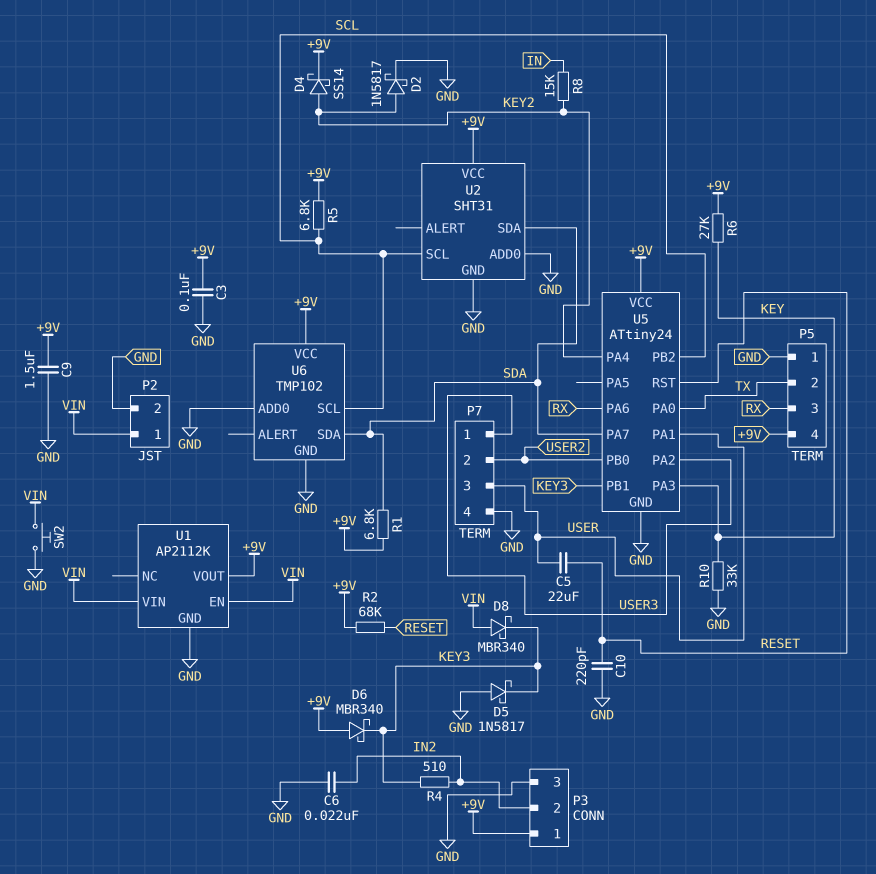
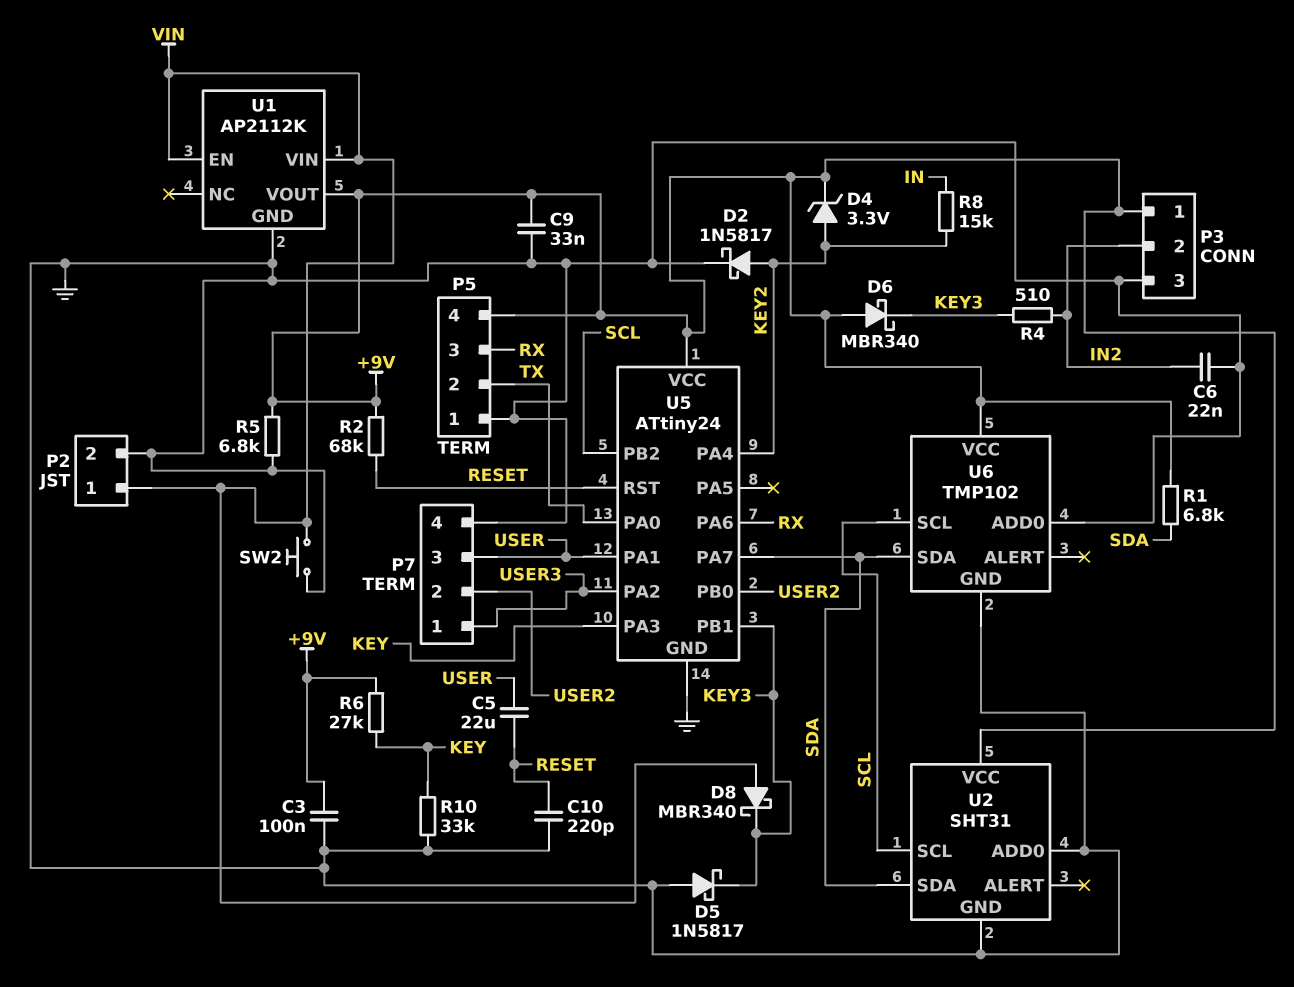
C9: 1.5uF (+9V, GND) -> 33nF (+9V, GND)
D4: schottky SS14 (A KEY2, K +9V) -> zener 3.3V (A KEY2, K +9V)
R5: 6.8k (+9V, SCL) -> 6.8k (+9V, GND)

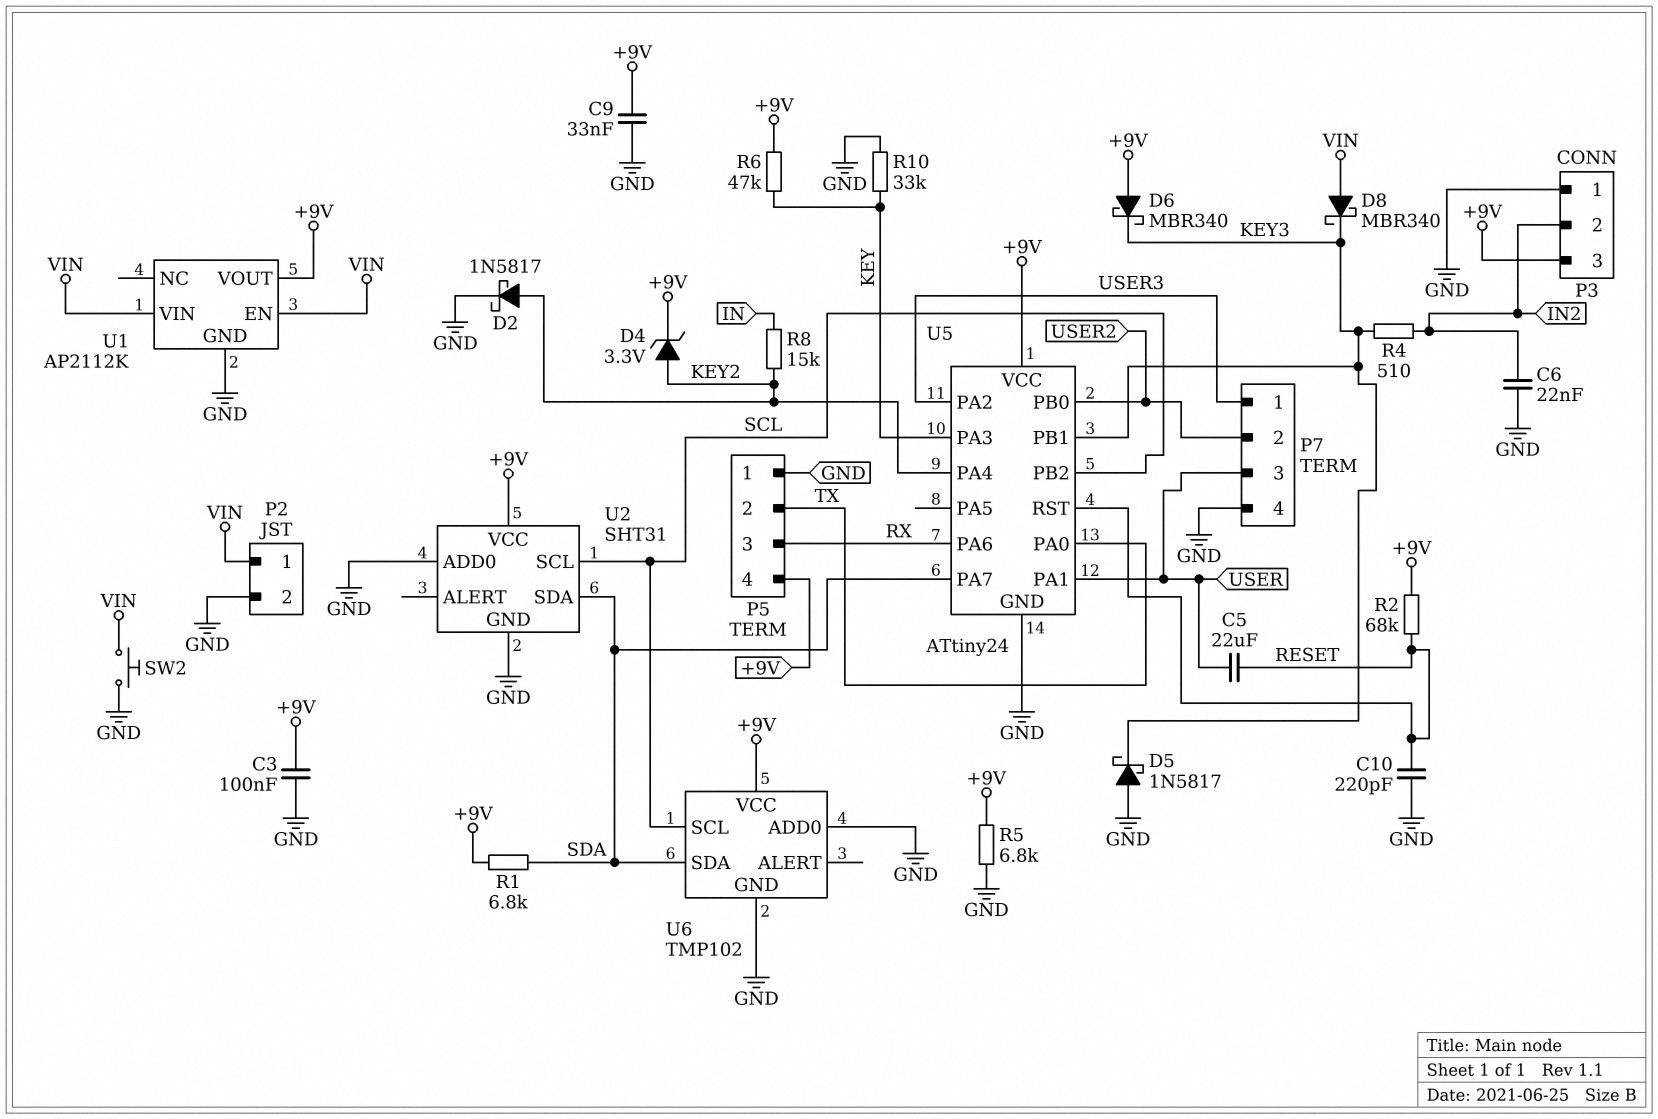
P3 pin 1: +9V -> GND
P3 pin 3: GND -> +9V
R6: 27k (+9V, KEY) -> 47k (+9V, KEY)

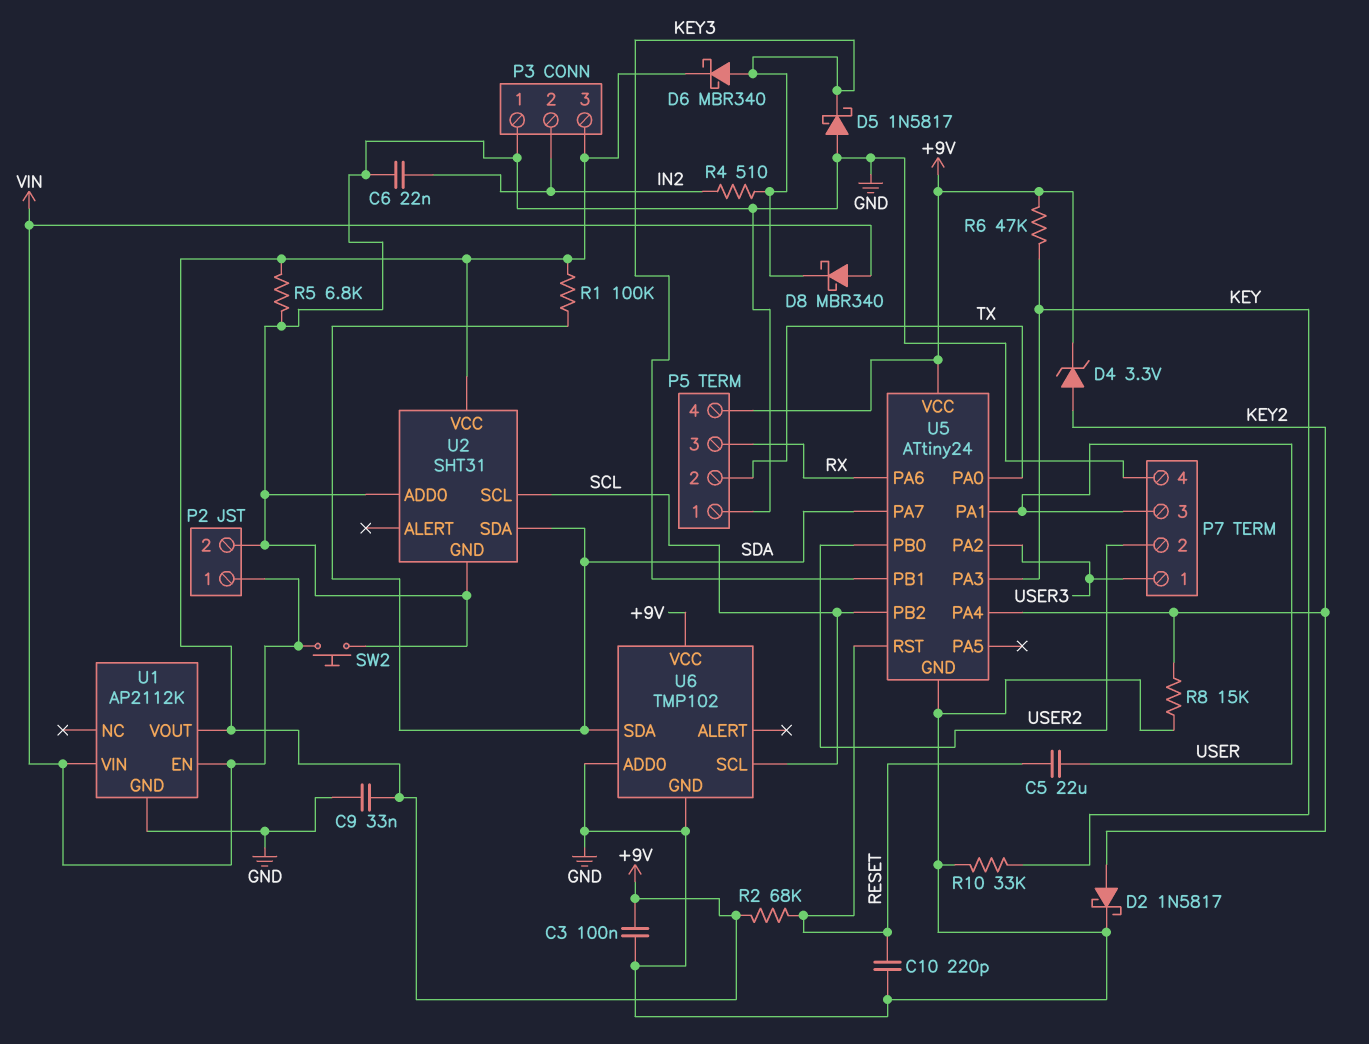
D6: schottky MBR340 (A +9V, K KEY3) -> schottky MBR340 (A KEY3, K +9V)
R1: 6.8k (+9V, SDA) -> 100k (+9V, SDA)
R8: 15k (IN, KEY2) -> 15k (GND, KEY2)

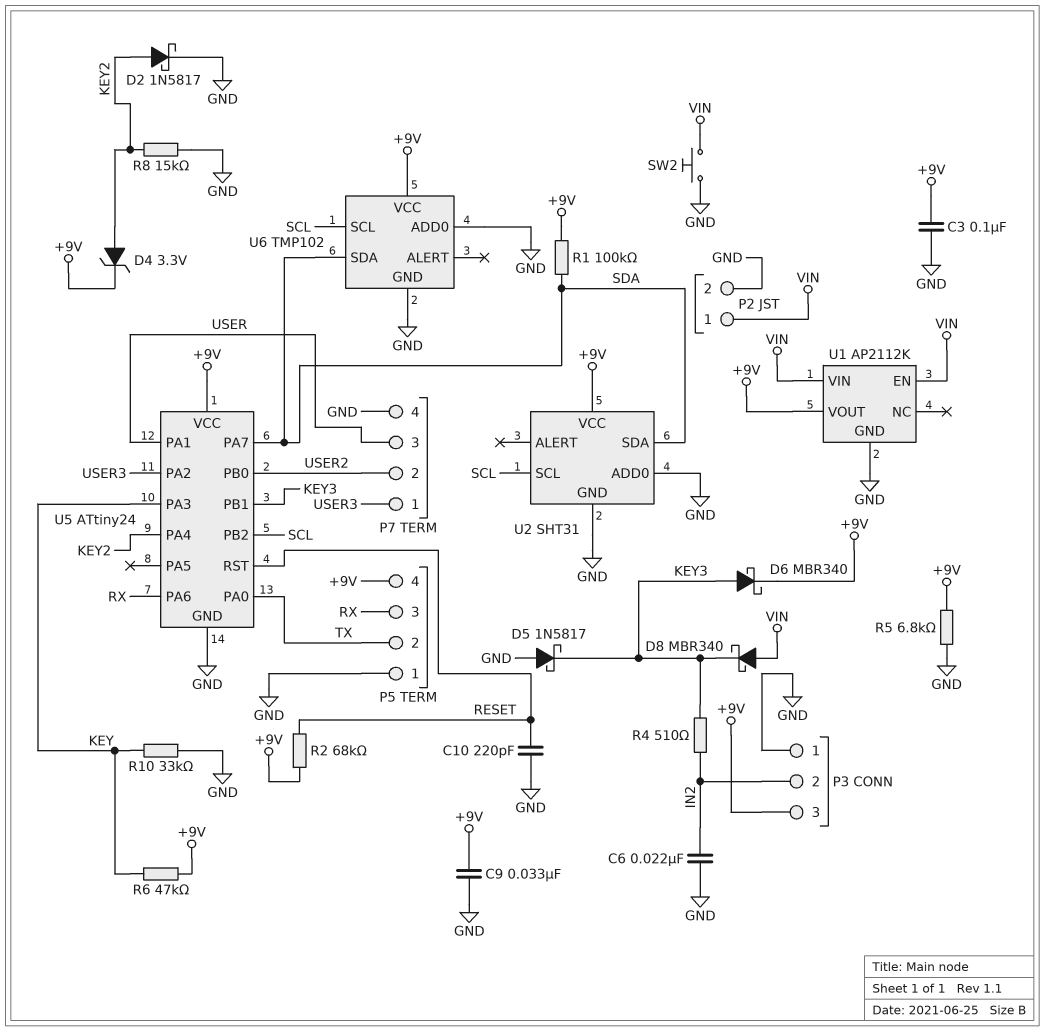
C5: 22uF (RESET, USER) -> none

